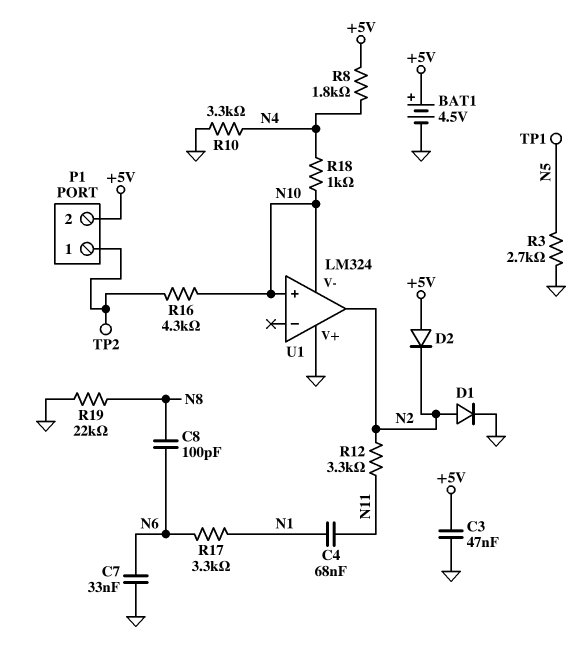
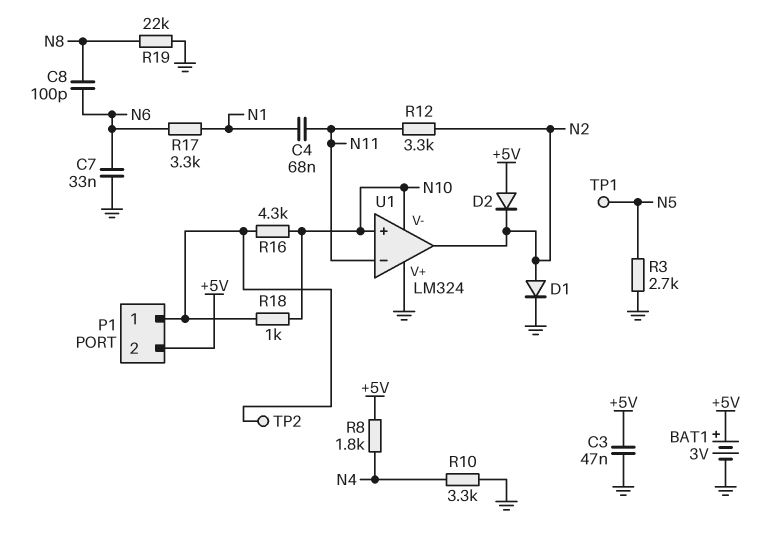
BAT1: 4.5V (plus +5V, minus GND) -> 3V (plus +5V, minus GND)
R18: 1k (N4, N10) -> 1k (N10, P1/1)
U1 pin in-: none -> N11

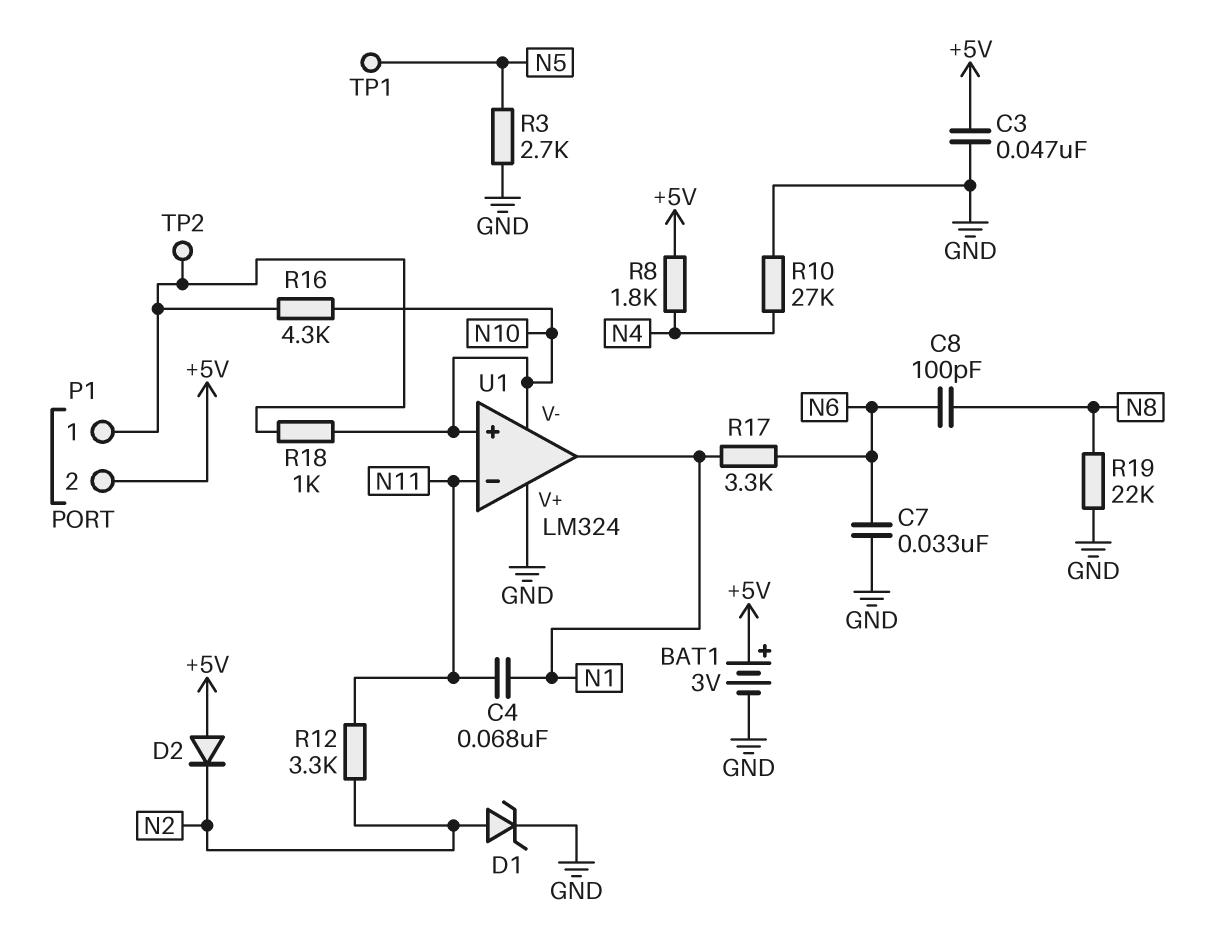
D1: diode (A N2, K GND) -> zener (A N2, K GND)
R10: 3.3k (GND, N4) -> 27k (GND, N4)
U1 pin out: N2 -> N1

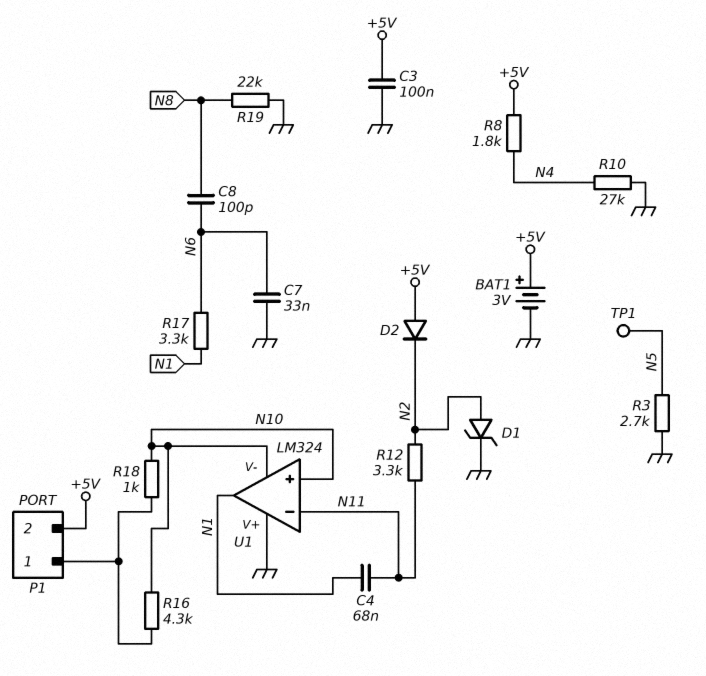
C3: 47nF (+5V, GND) -> 100nF (+5V, GND)
TP2: test point (P1/1) -> none

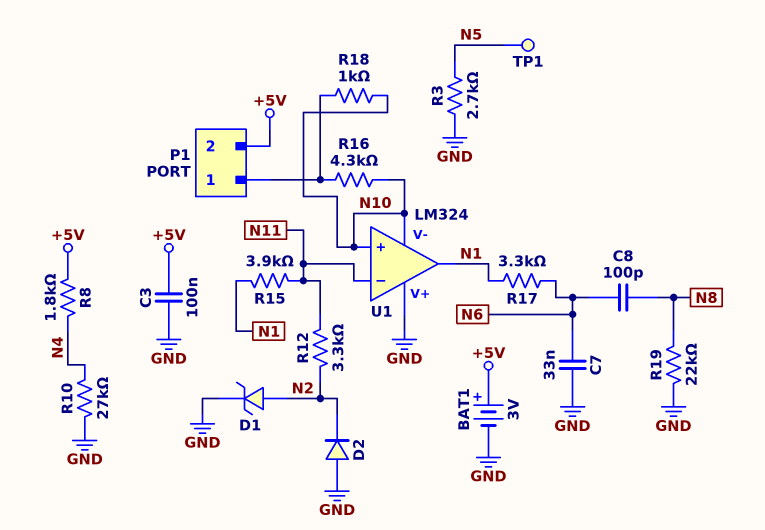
C4: 68nF (N1, N11) -> none
D2: diode (A +5V, K N2) -> diode (A GND, K N2)
R15: none -> 3.9k (N1, N11)

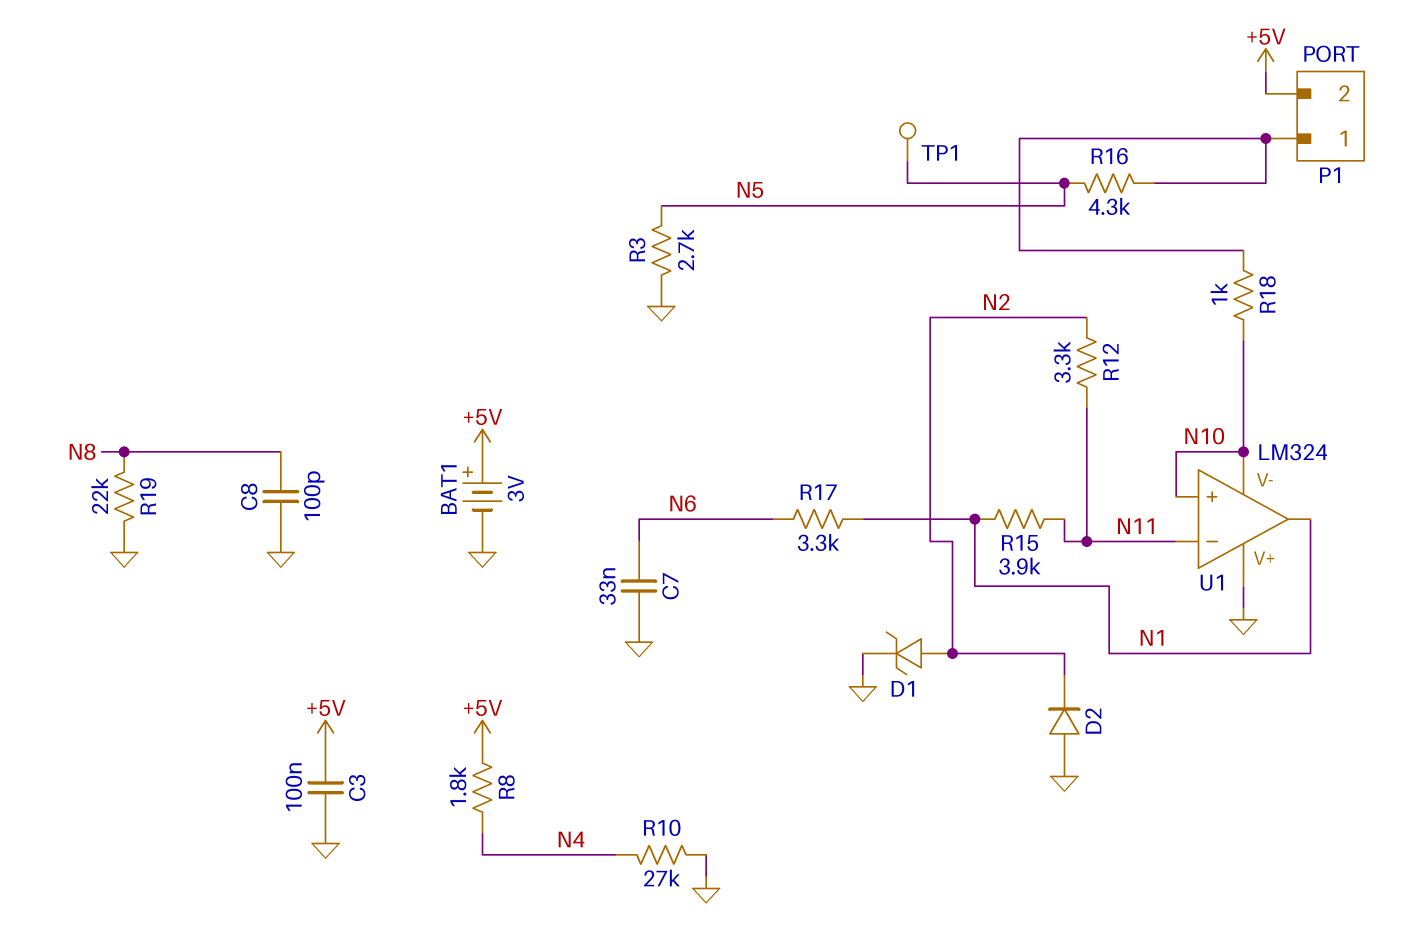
C8: 100pF (N6, N8) -> 100pF (GND, N8)
R16: 4.3k (N10, P1/1) -> 4.3k (N5, P1/1)

